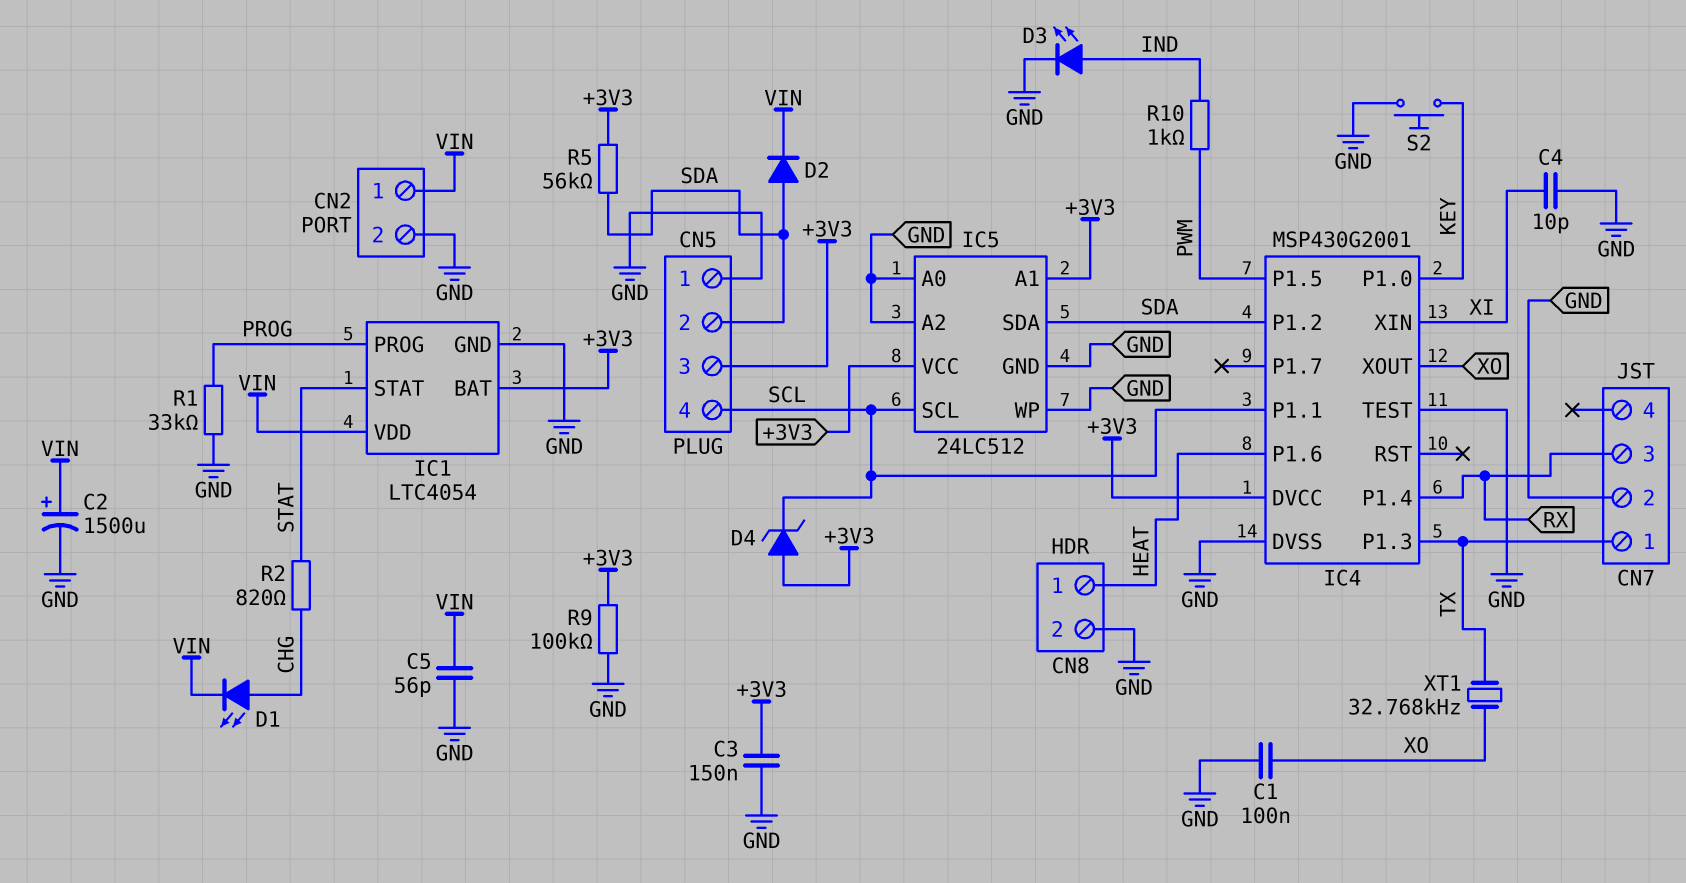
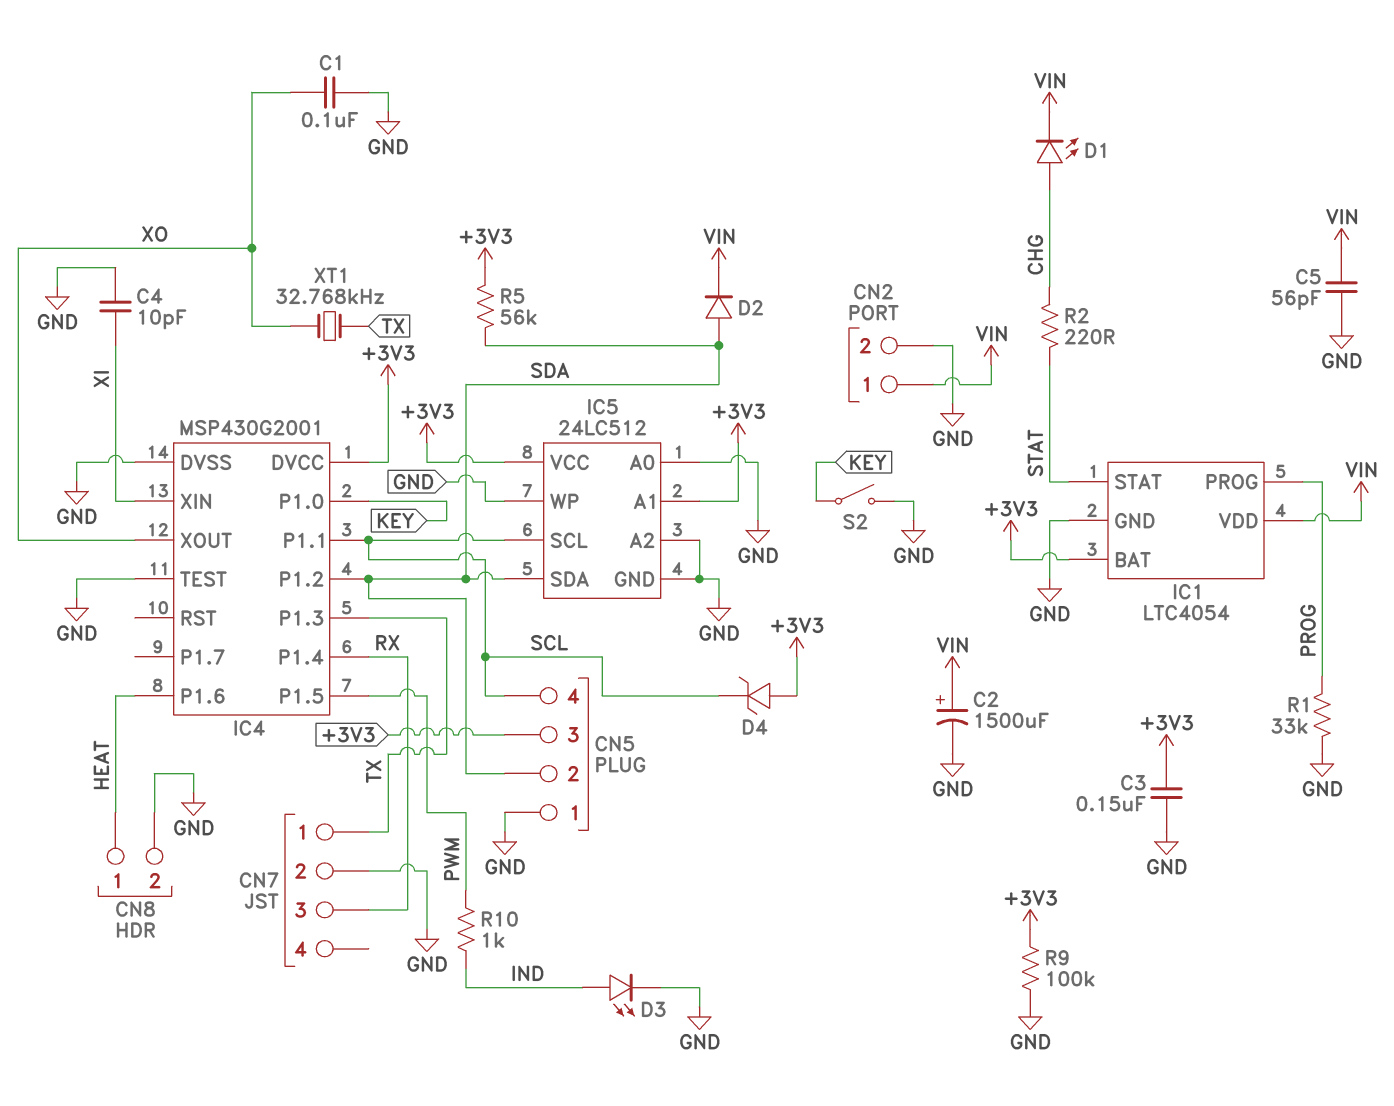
R2: 820 (CHG, STAT) -> 220 (CHG, STAT)
S2: button (GND, KEY) -> switch (GND, KEY)

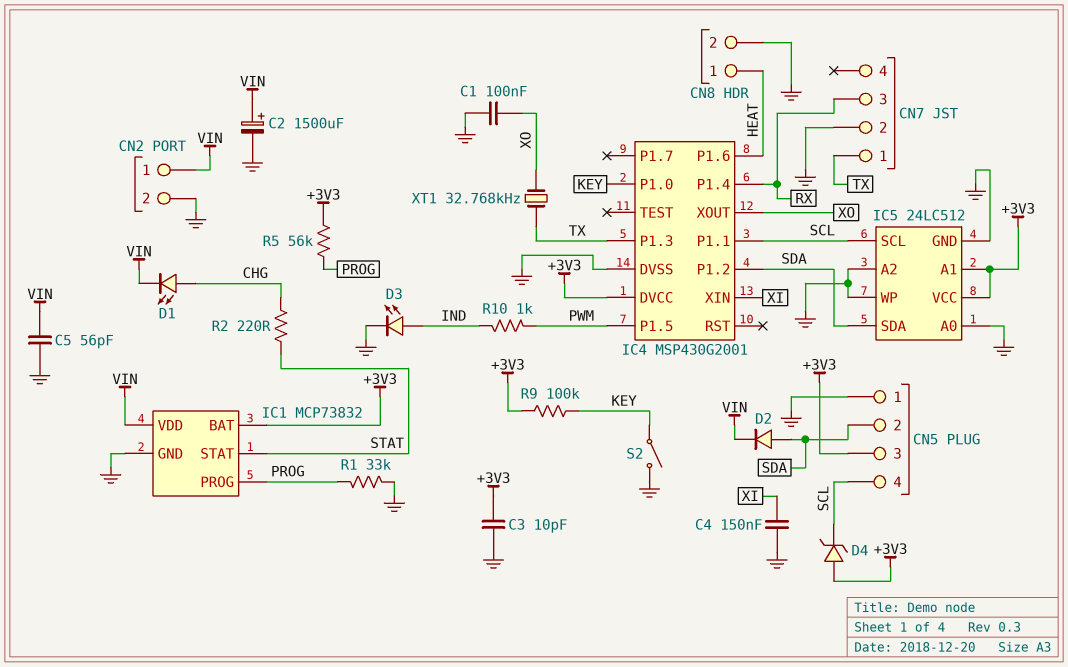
C3: 150nF (+3V3, GND) -> 10pF (+3V3, GND)
C4: 10pF (GND, XI) -> 150nF (GND, XI)
IC1: LTC4054 -> MCP73832
IC4 pin TEST: GND -> none
R5: 56k (+3V3, SDA) -> 56k (+3V3, PROG)
R9: 100k (+3V3, GND) -> 100k (+3V3, KEY)

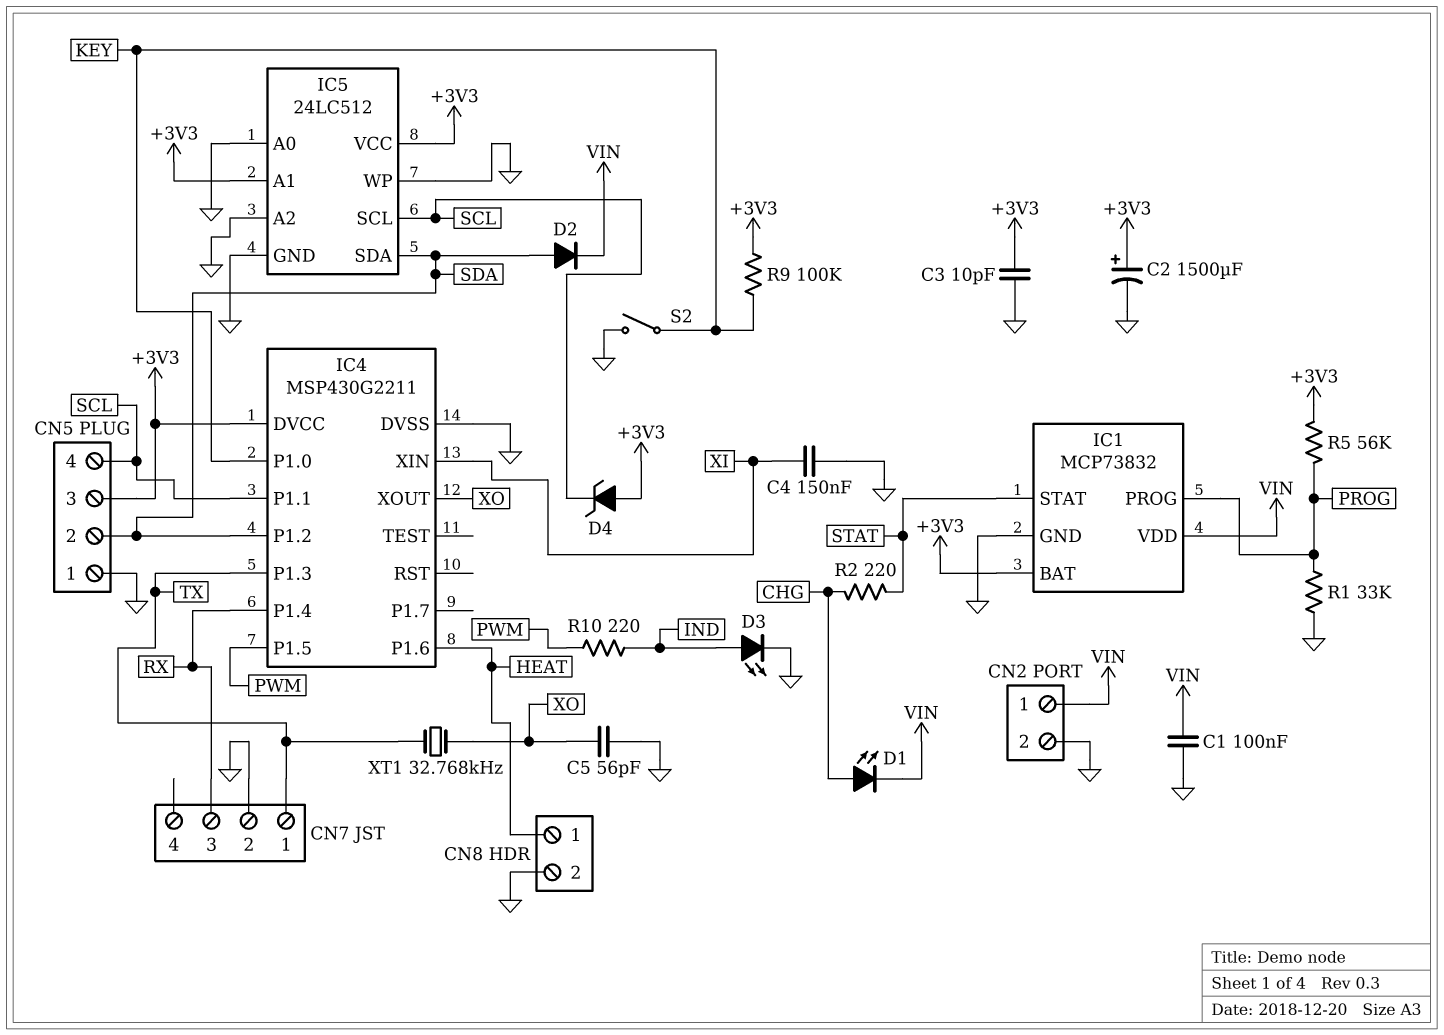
C1: 100nF (GND, XO) -> 100nF (GND, VIN)
C2: 1500uF (plus VIN, minus GND) -> 1500uF (plus +3V3, minus GND)
C5: 56pF (GND, VIN) -> 56pF (GND, XO)
IC4: MSP430G2001 -> MSP430G2211
R10: 1k (IND, PWM) -> 220 (IND, PWM)

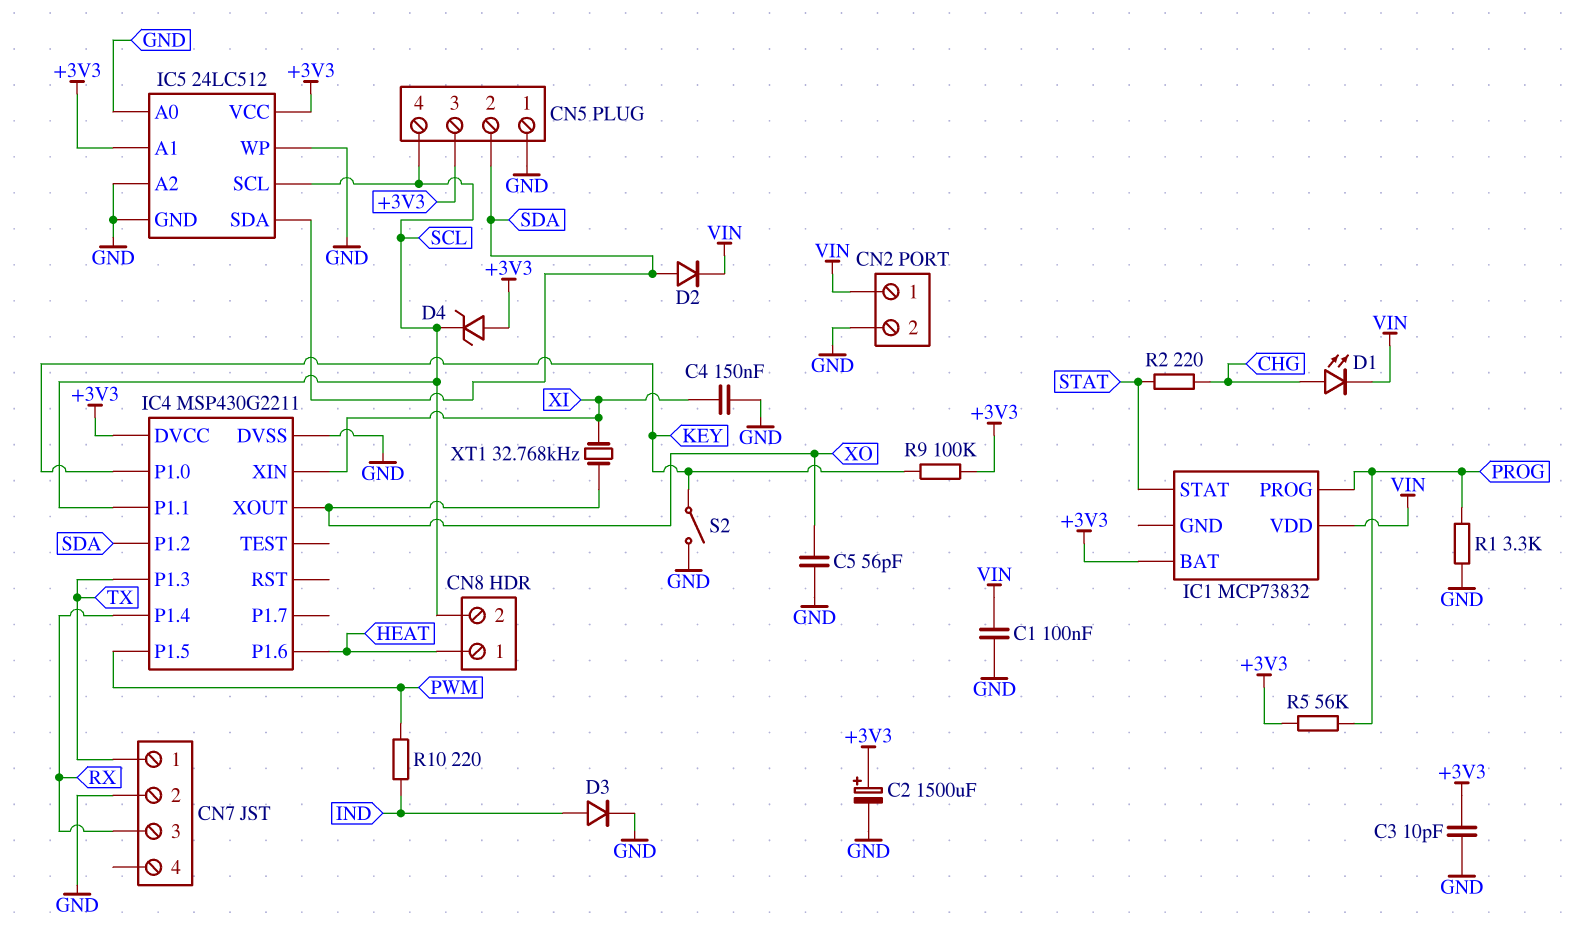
CN8 pin 2: GND -> SCL
D3: LED (A IND, K GND) -> diode (A IND, K GND)
IC1 pin GND: GND -> none
R1: 33k (GND, PROG) -> 3.3k (GND, PROG)
XT1: 32.768kHz (TX, XO) -> 32.768kHz (XI, XO)

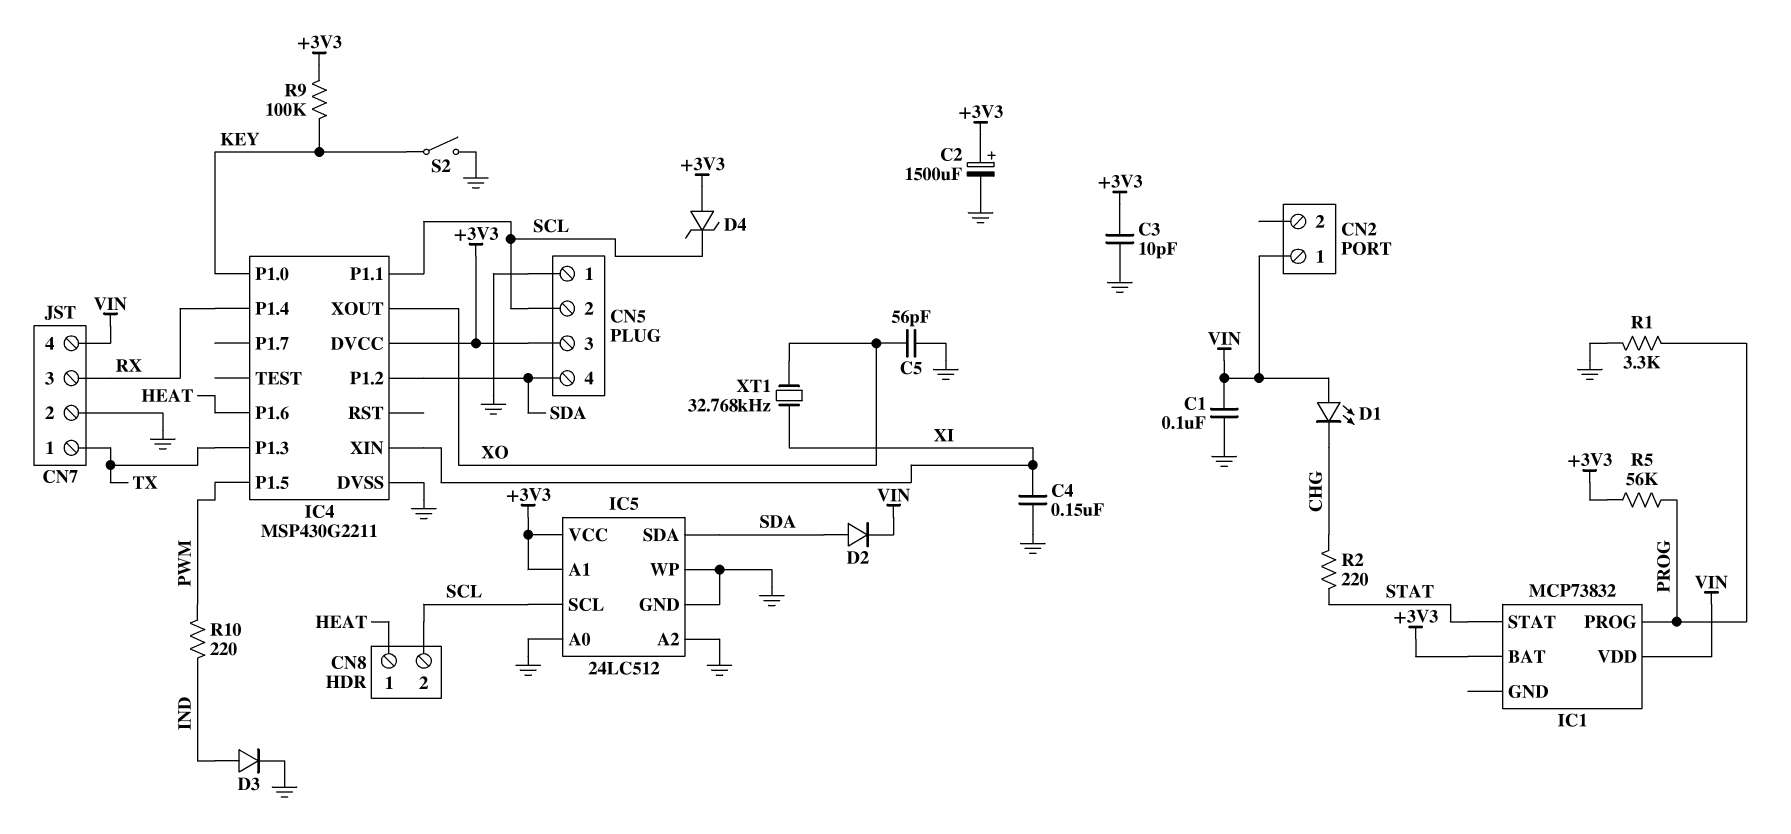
CN2 pin 2: GND -> none
CN5 pin 2: SDA -> SCL
CN5 pin 4: SCL -> SDA
CN7 pin 4: none -> VIN
D1: LED (A CHG, K VIN) -> LED (A VIN, K CHG)

